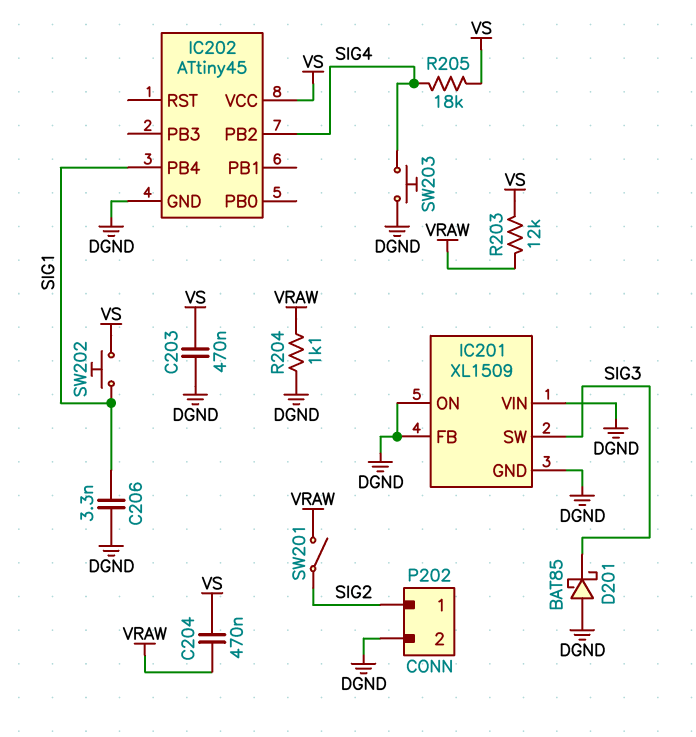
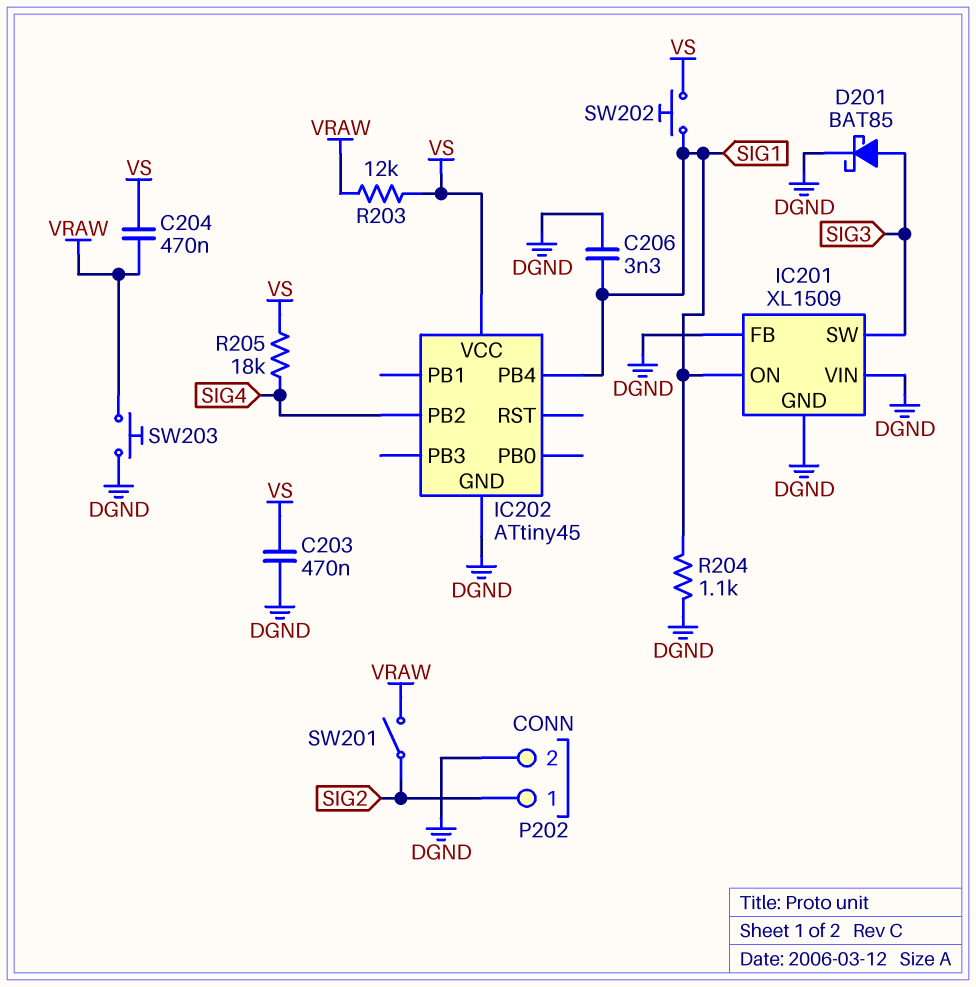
D201: schottky BAT85 (A DGND, K SIG3) -> schottky BAT85 (A SIG3, K DGND)
IC201 pin ON: DGND -> SIG1
R204: 1.1k (DGND, VRAW) -> 1.1k (DGND, SIG1)
SW203: button (DGND, SIG4) -> button (DGND, VRAW)

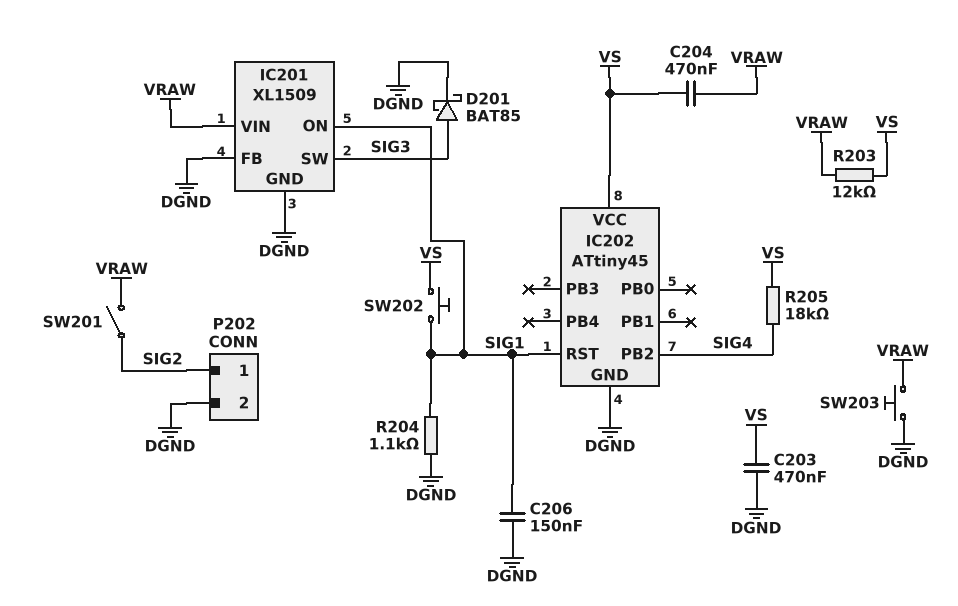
C206: 3.3nF (DGND, SIG1) -> 150nF (DGND, SIG1)
IC201 pin VIN: DGND -> VRAW
IC202 pin PB4: SIG1 -> none
IC202 pin RST: none -> SIG1

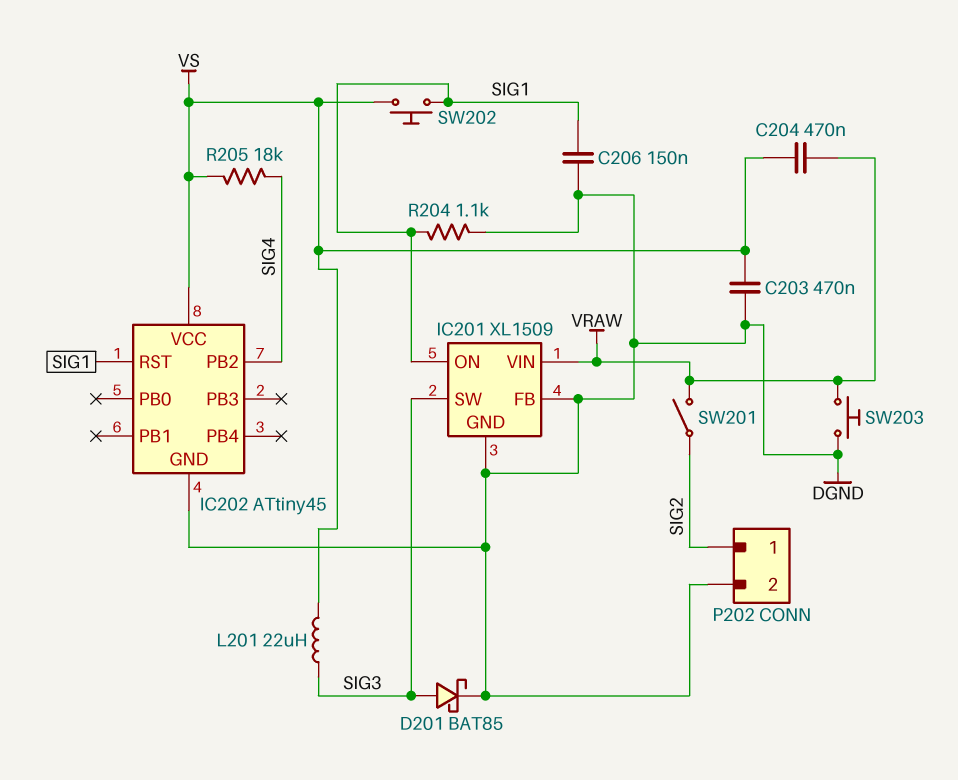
L201: none -> 22uH (SIG3, VS)
R203: 12k (VRAW, VS) -> none

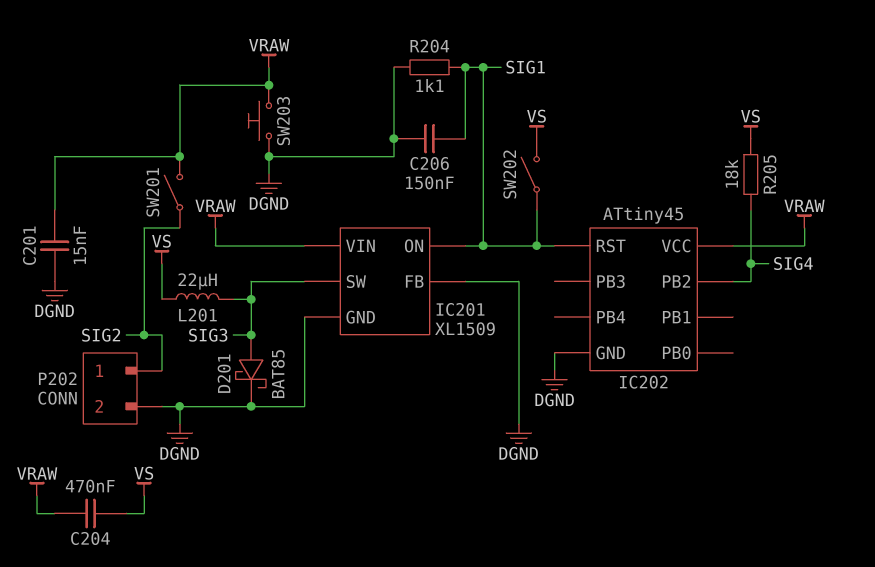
C201: none -> 15nF (DGND, VRAW)
C203: 470nF (DGND, VS) -> none
IC202 pin VCC: VS -> VRAW
SW202: button (SIG1, VS) -> switch (SIG1, VS)

